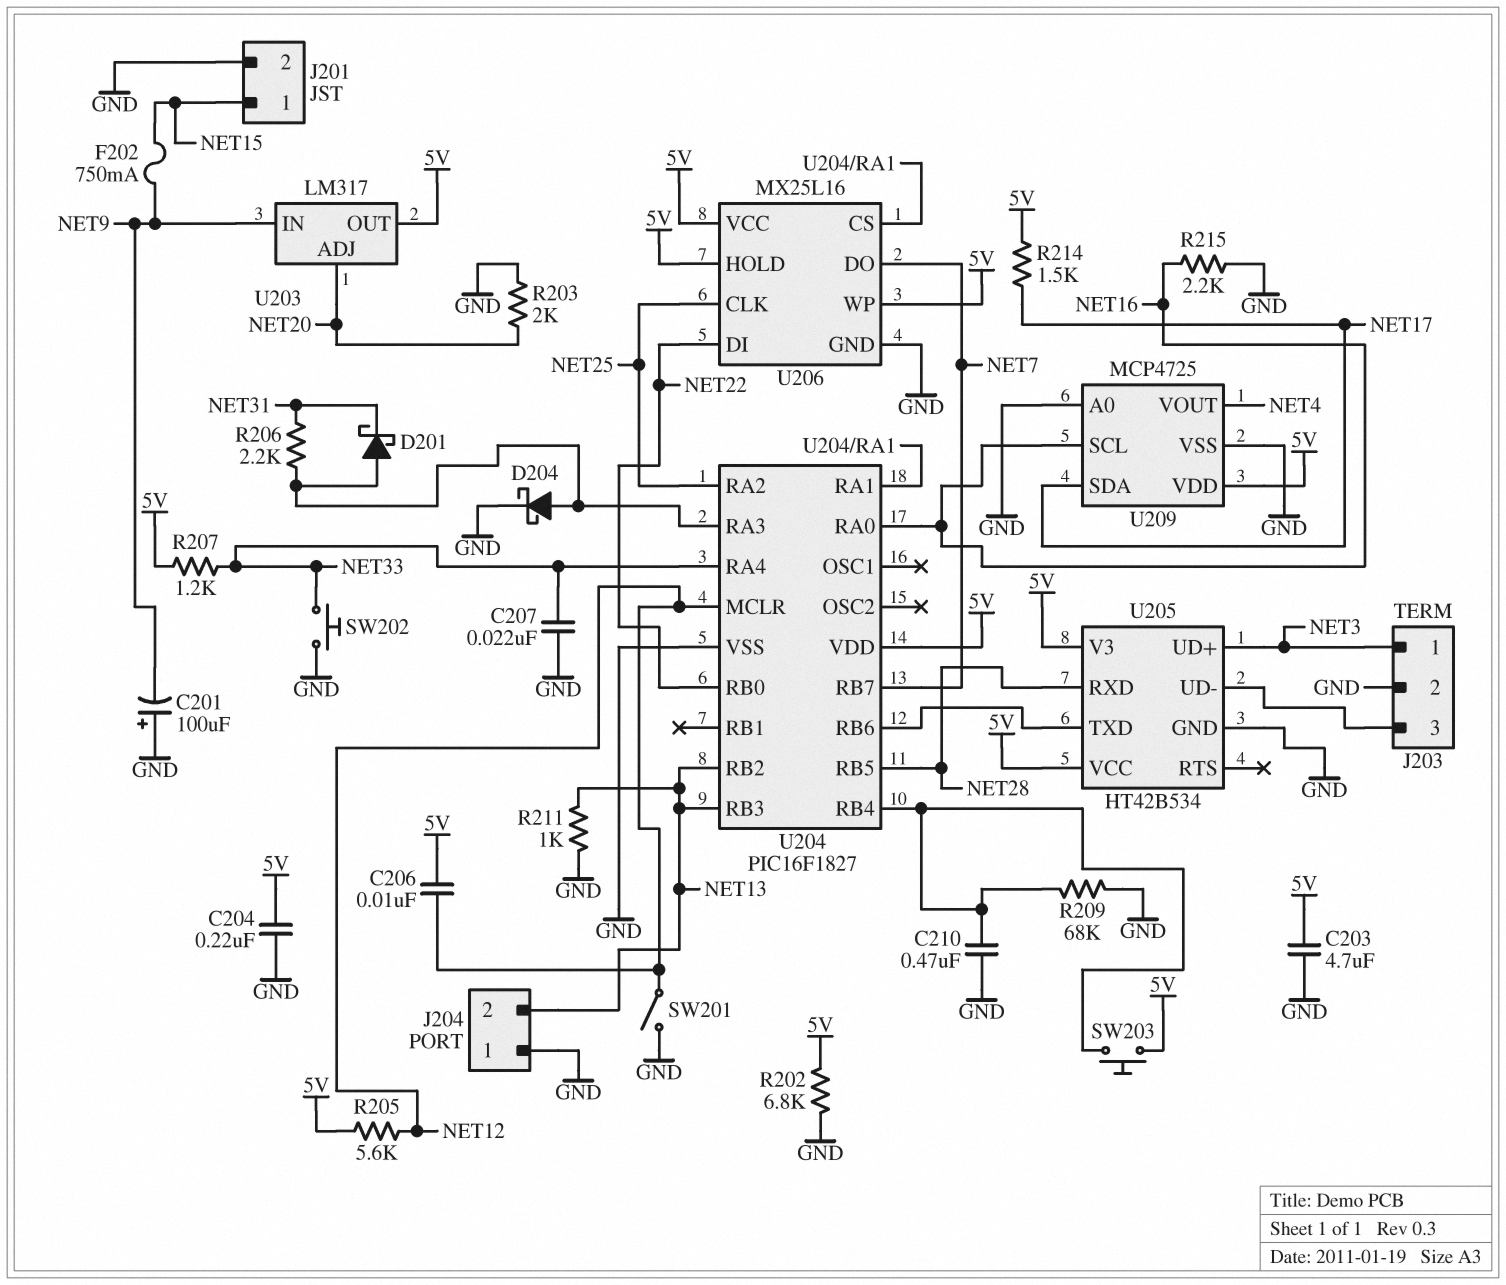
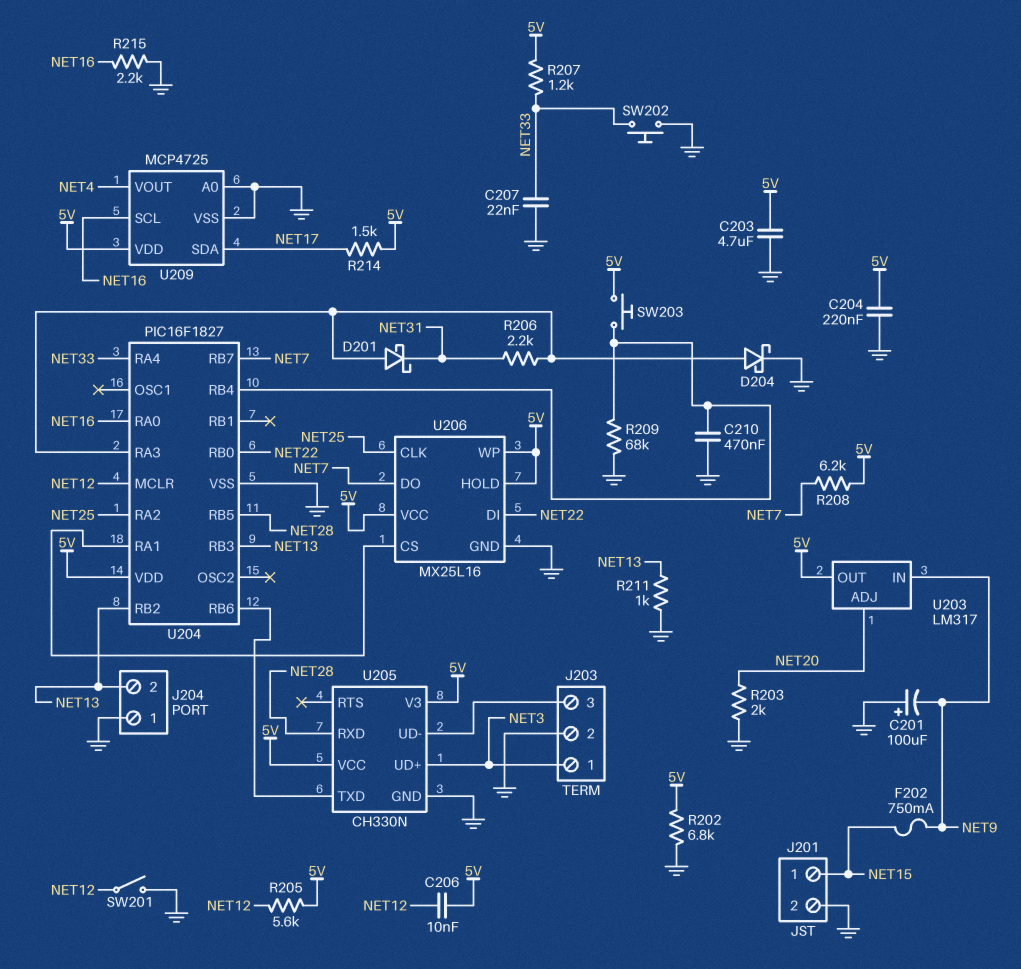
R208: none -> 6.2k (5V, NET7)
U205: HT42B534 -> CH330N

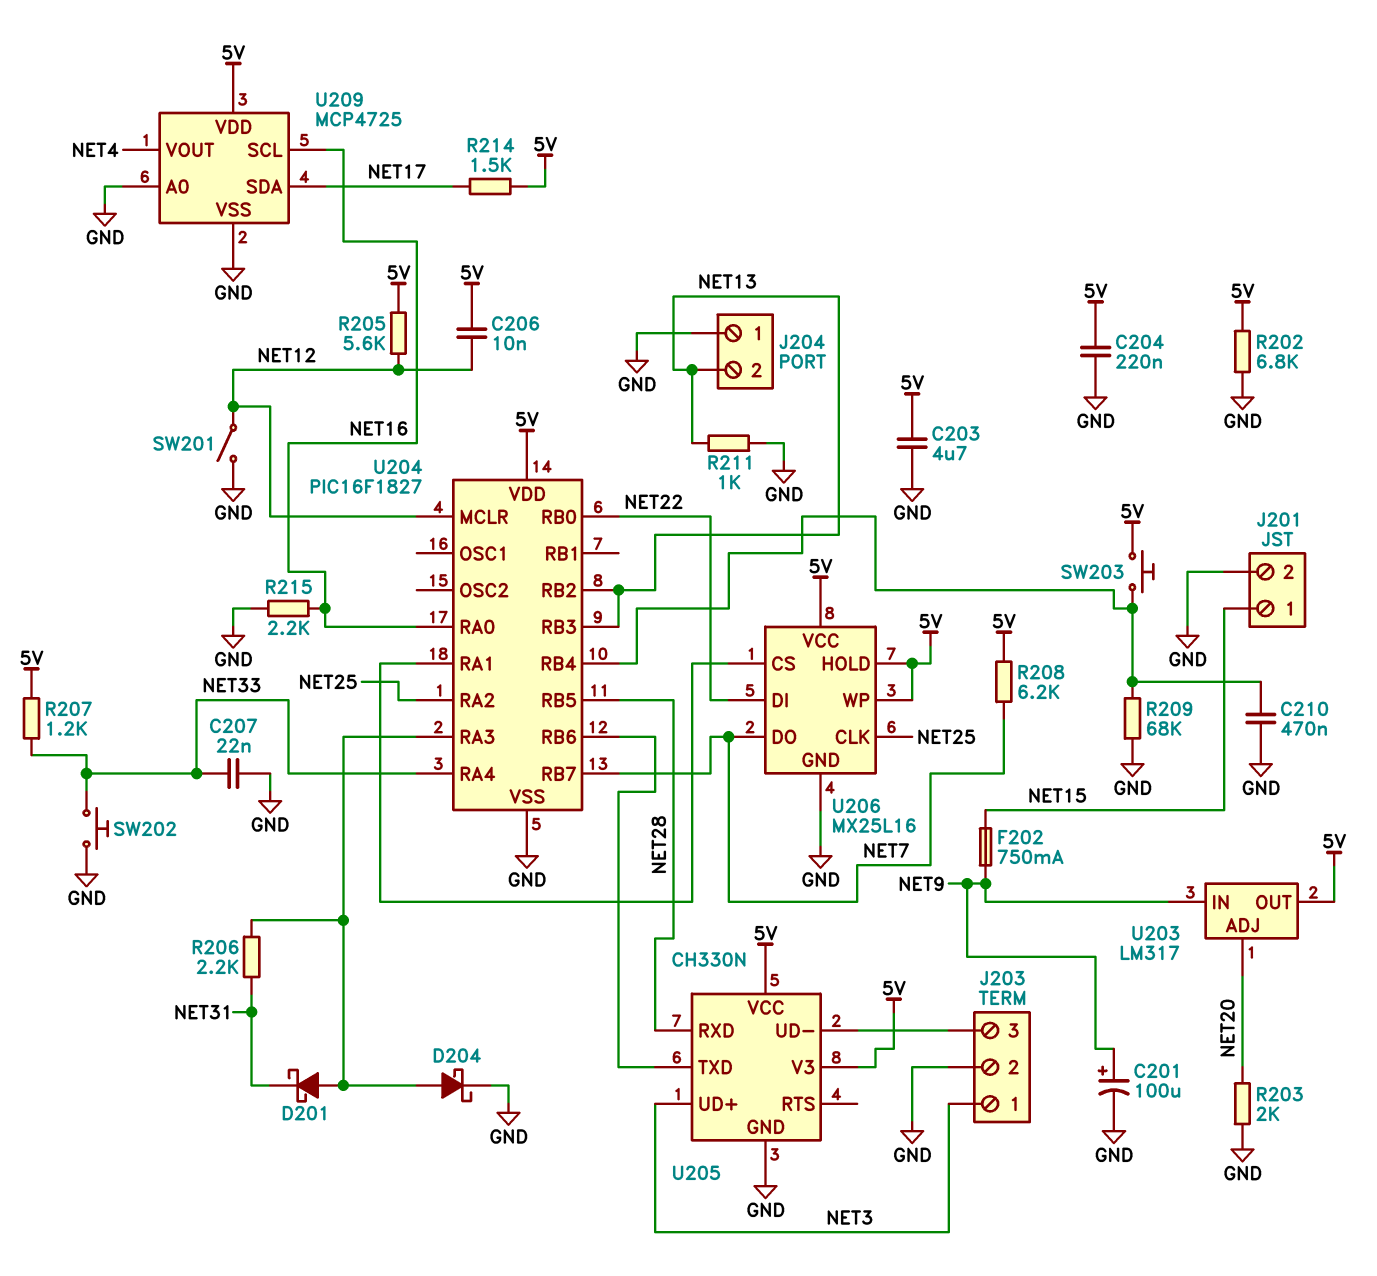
C201: 100uF (plus GND, minus NET9) -> 100uF (plus NET9, minus GND)

